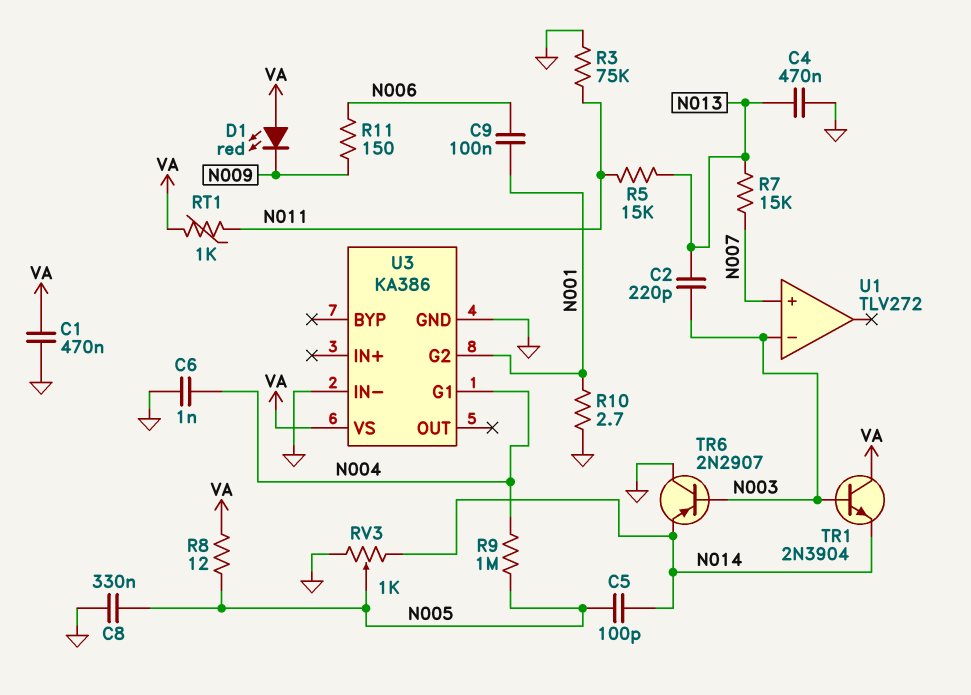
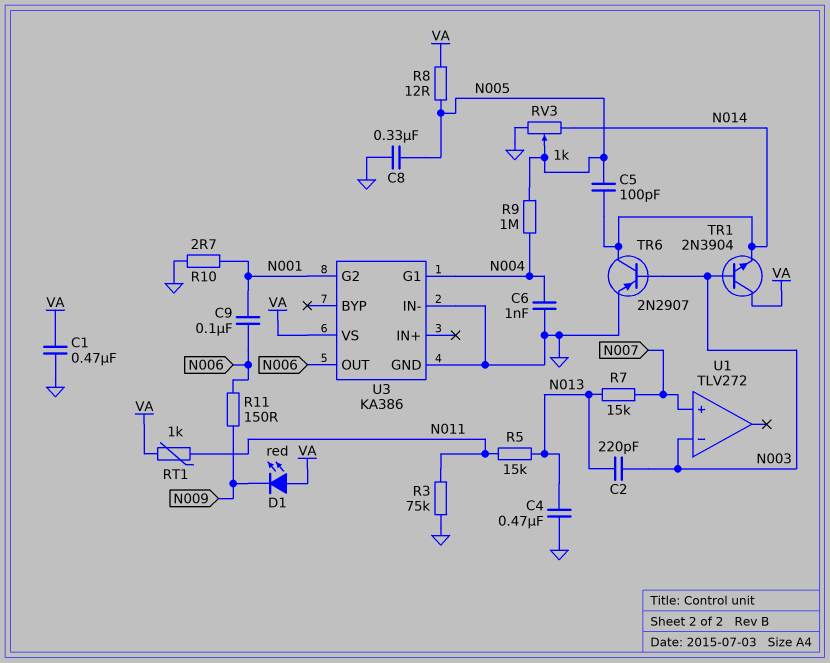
TR6: PNP 2N2907 (B N003, C GND, E N014) -> PNP 2N2907 (B N003, C N014, E GND)
U3 pin OUT: none -> N006

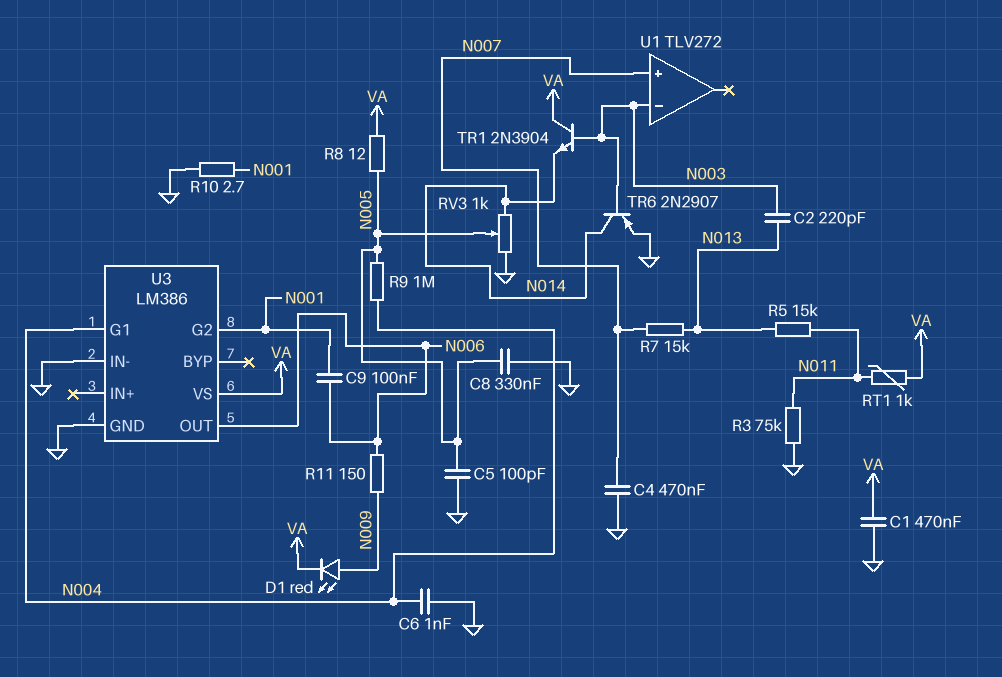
C4: 470nF (GND, N013) -> 470nF (GND, N007)
C5: 100pF (N005, N014) -> 100pF (GND, N005)
D1: LED red (A VA, K N009) -> LED red (A N009, K VA)
U3: KA386 -> LM386

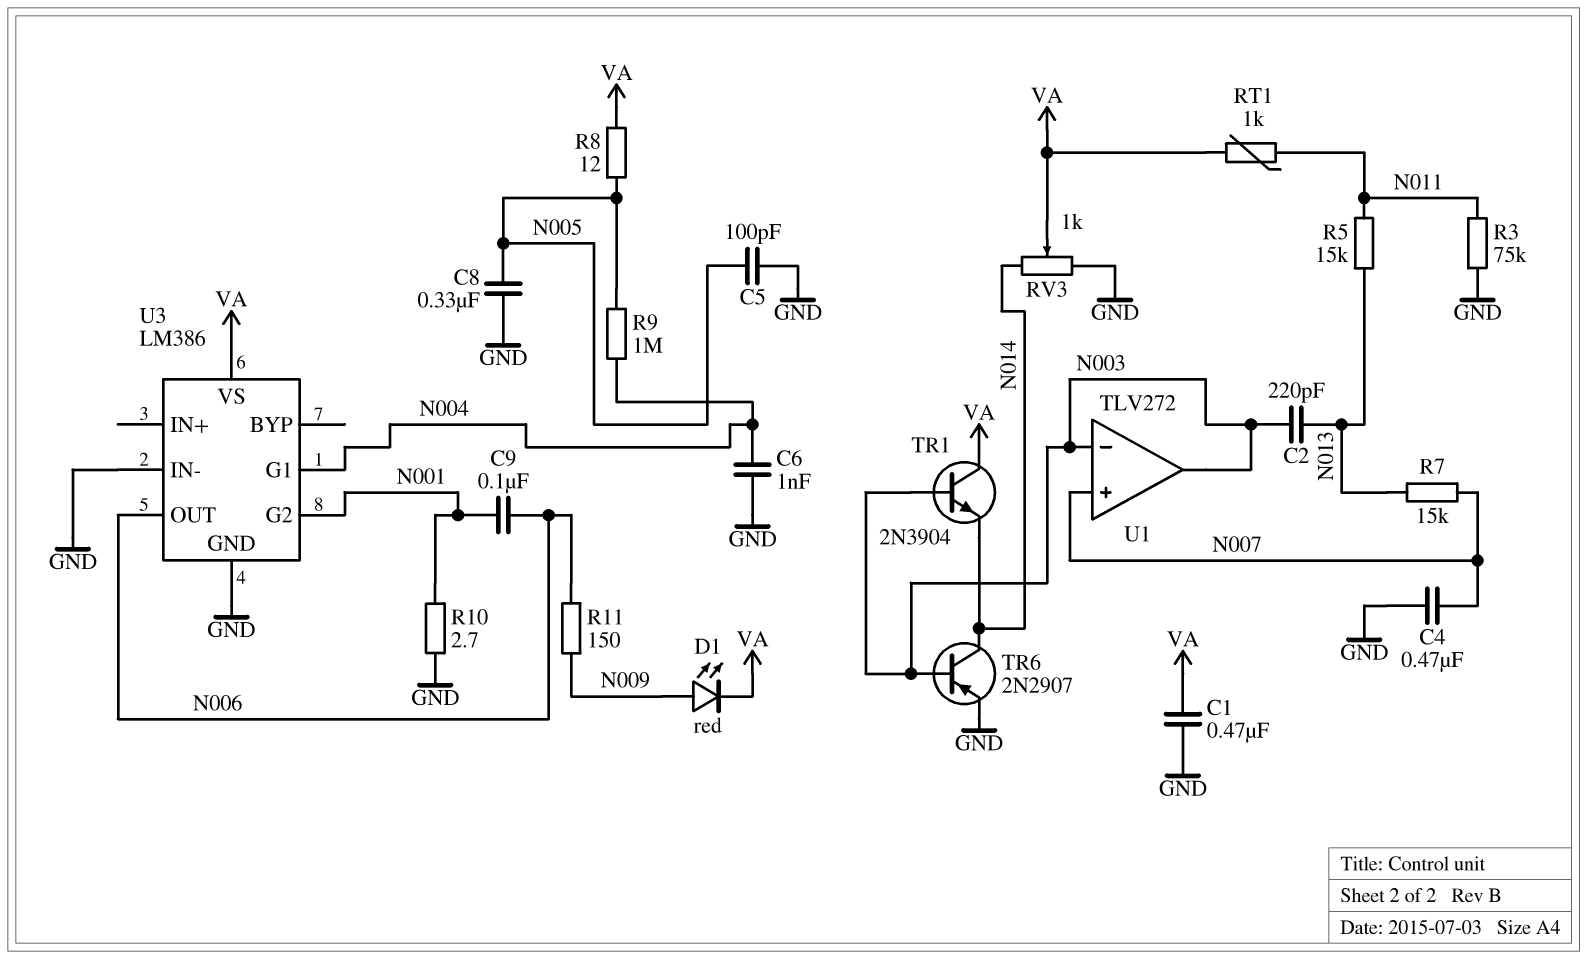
RV3: 1k (GND, N014, wiper N005) -> 1k (GND, N014, wiper VA)
U1 pin out: none -> N003

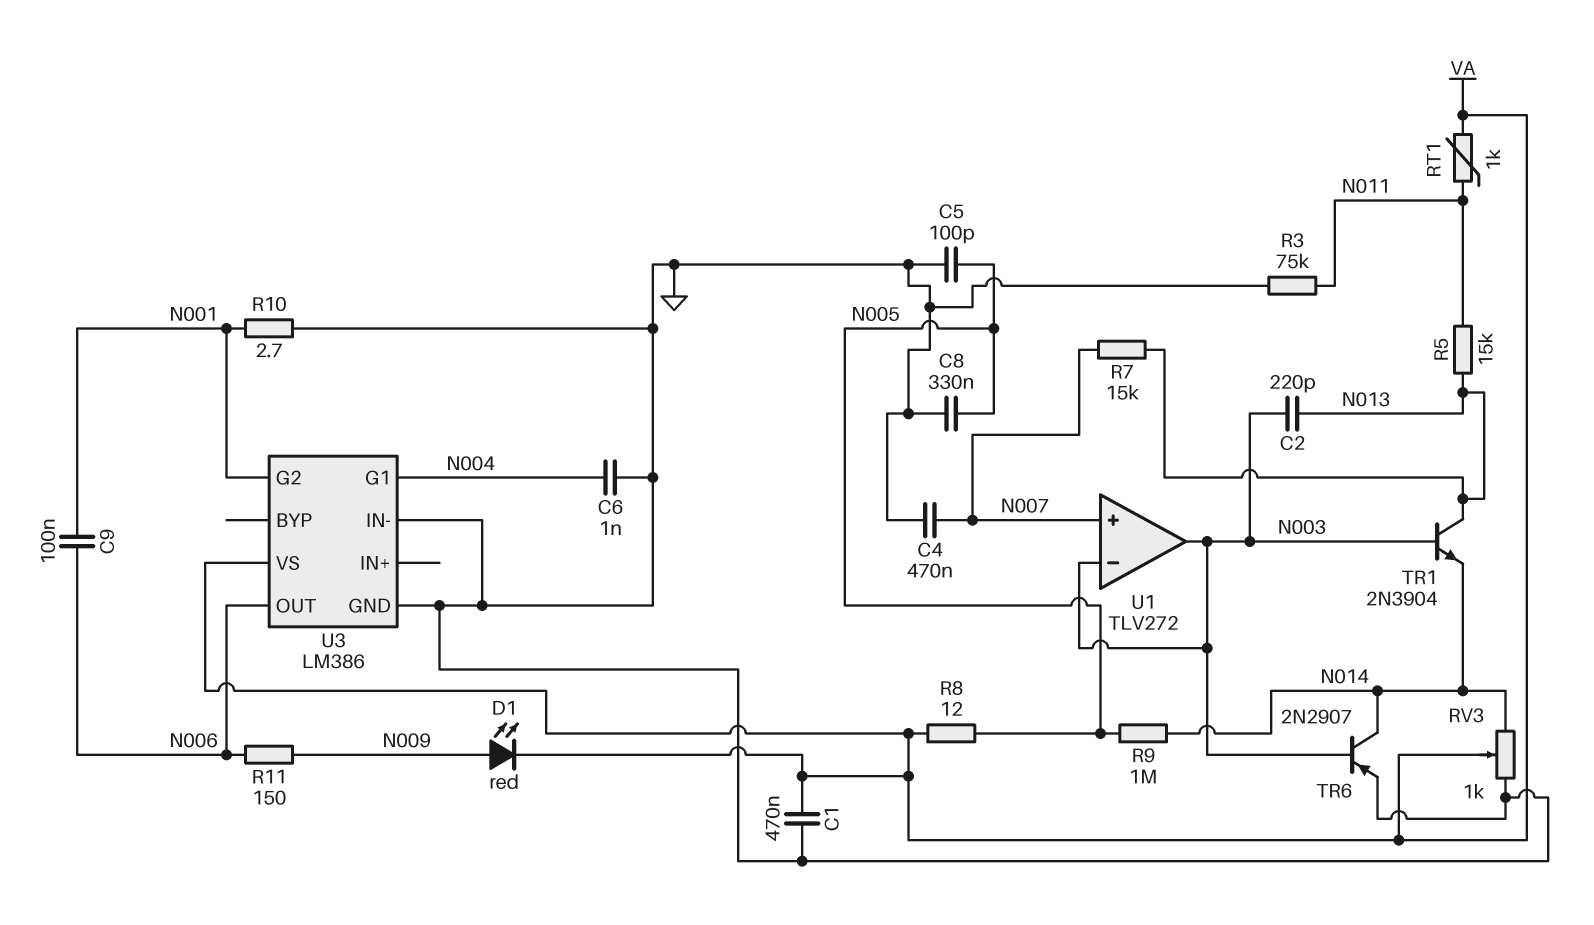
R9: 1M (N004, N005) -> 1M (N005, N014)
TR1: NPN 2N3904 (B N003, C VA, E N014) -> NPN 2N3904 (B N003, C N013, E N014)

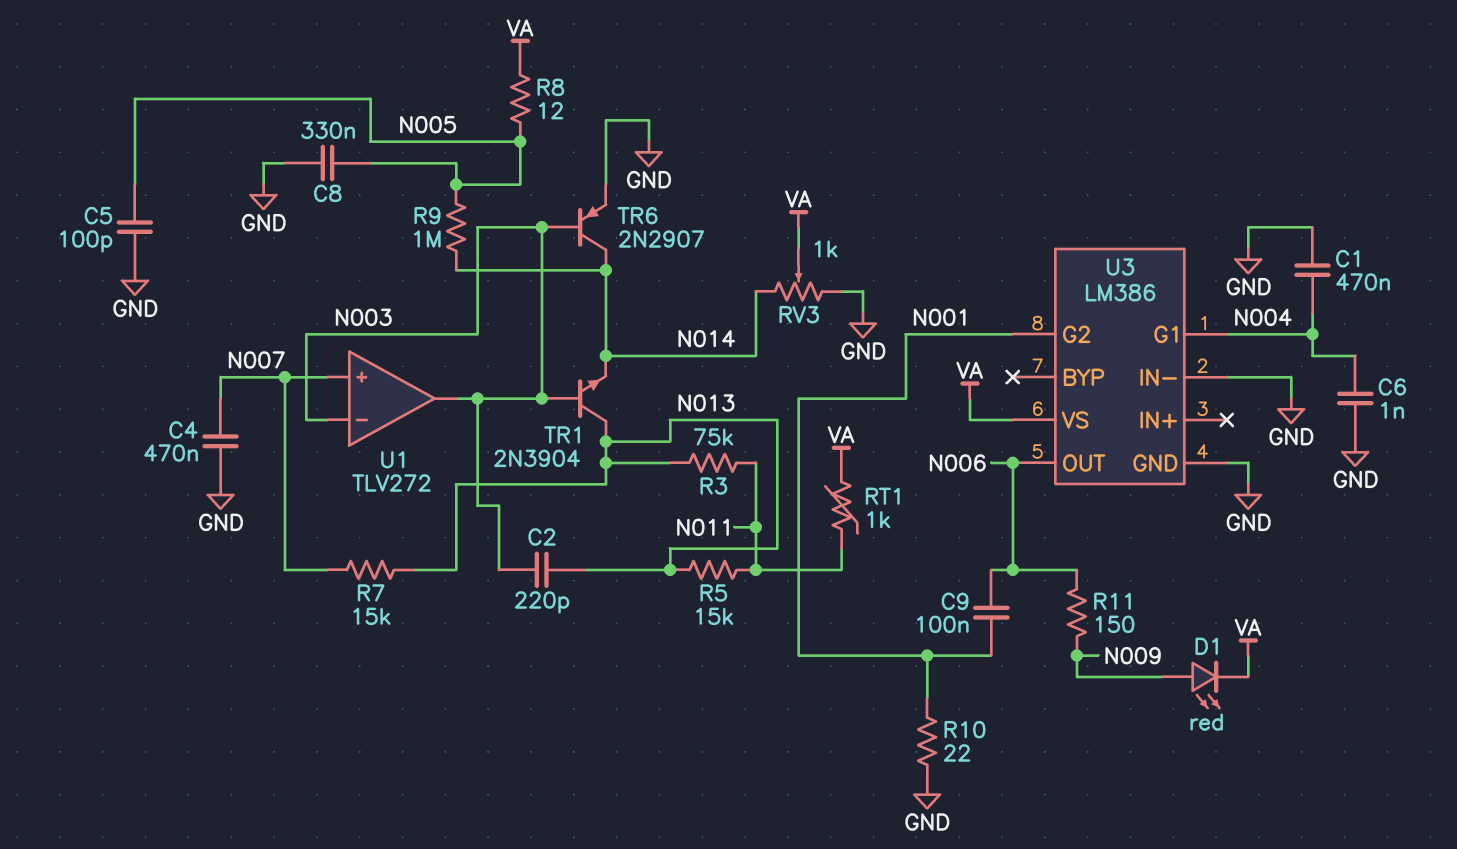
C1: 470nF (GND, VA) -> 470nF (GND, N004)
R3: 75k (GND, N011) -> 75k (N011, N013)
R10: 2.7 (GND, N001) -> 22 (GND, N001)

